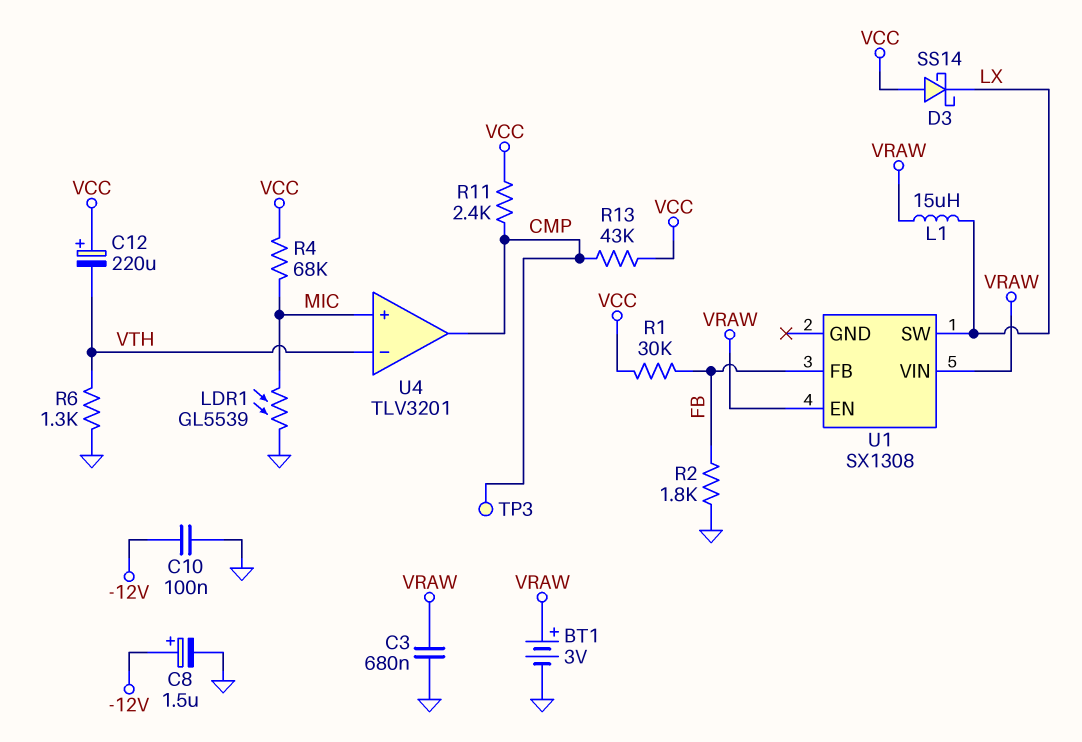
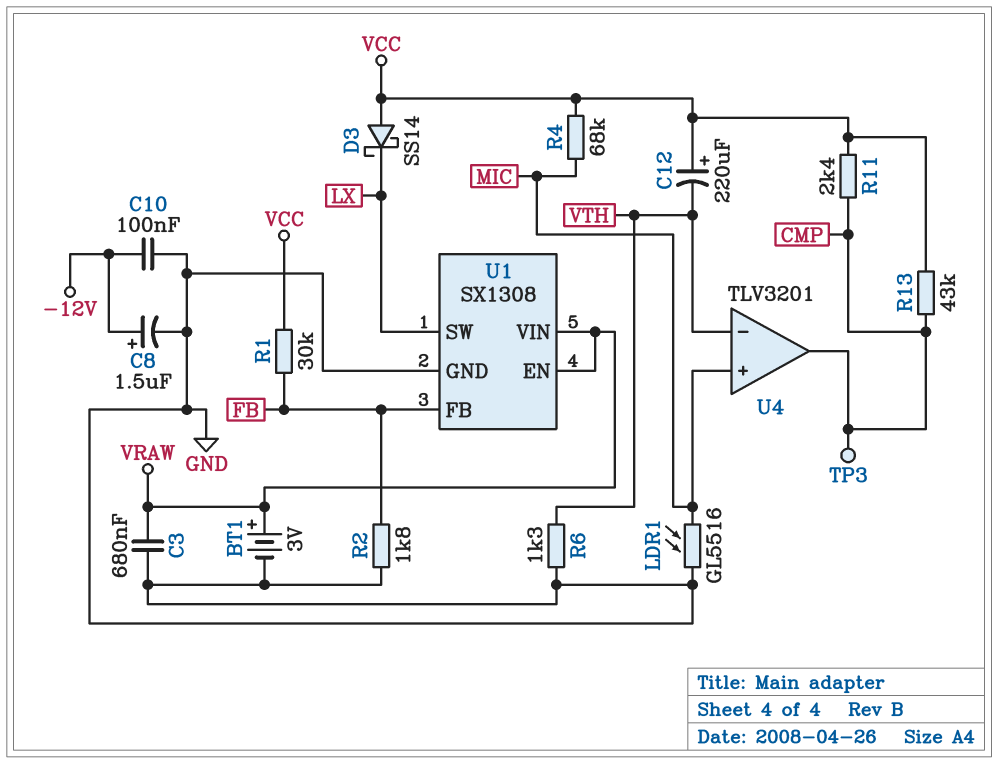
L1: 15uH (LX, VRAW) -> none
LDR1: GL5539 (GND, MIC) -> GL5516 (GND, MIC)
U1 pin GND: none -> GND

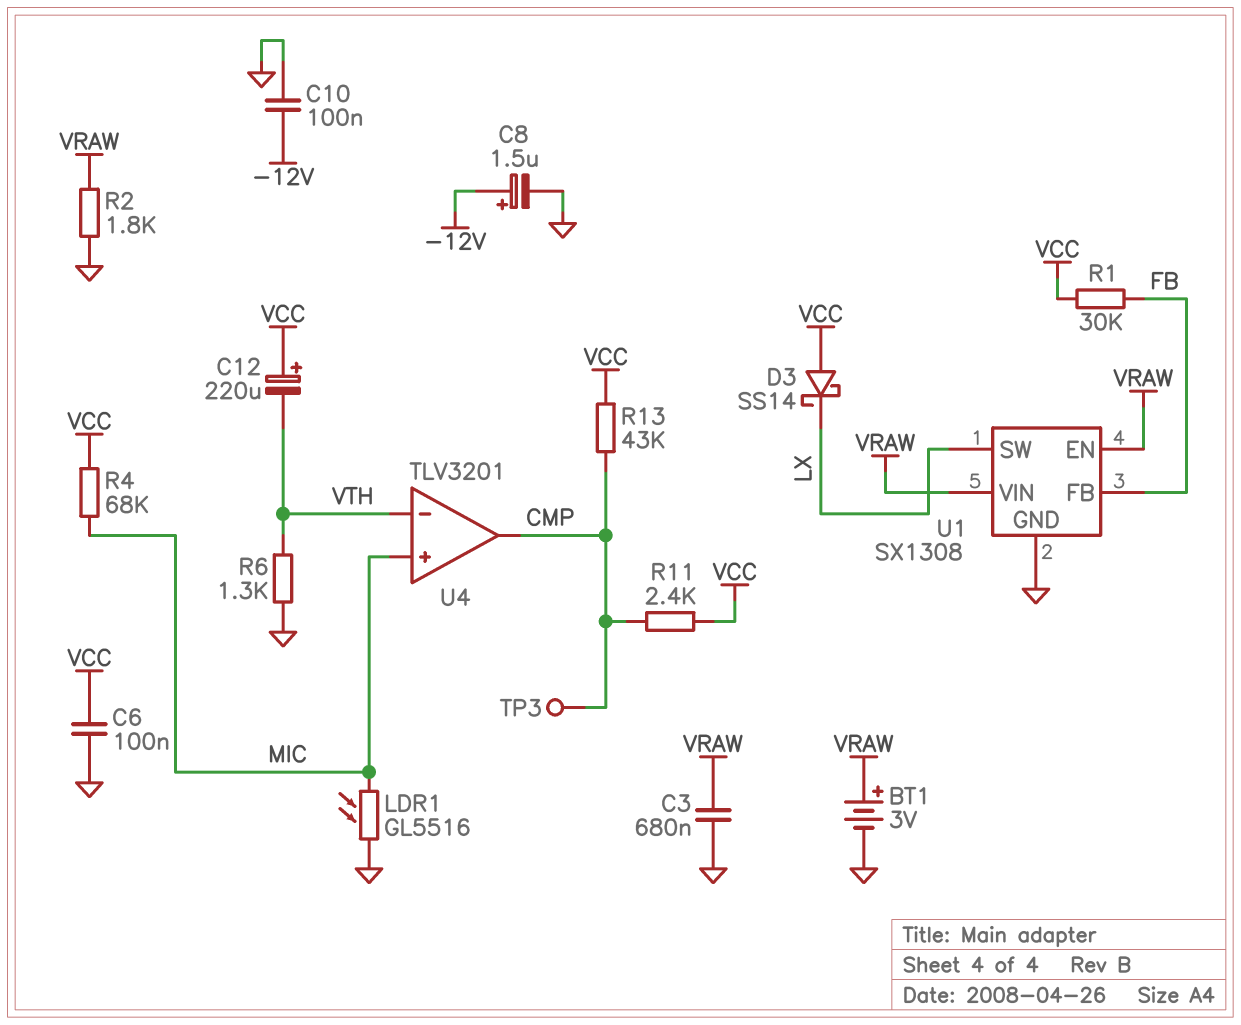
C6: none -> 100nF (GND, VCC)
R2: 1.8k (FB, GND) -> 1.8k (GND, VRAW)

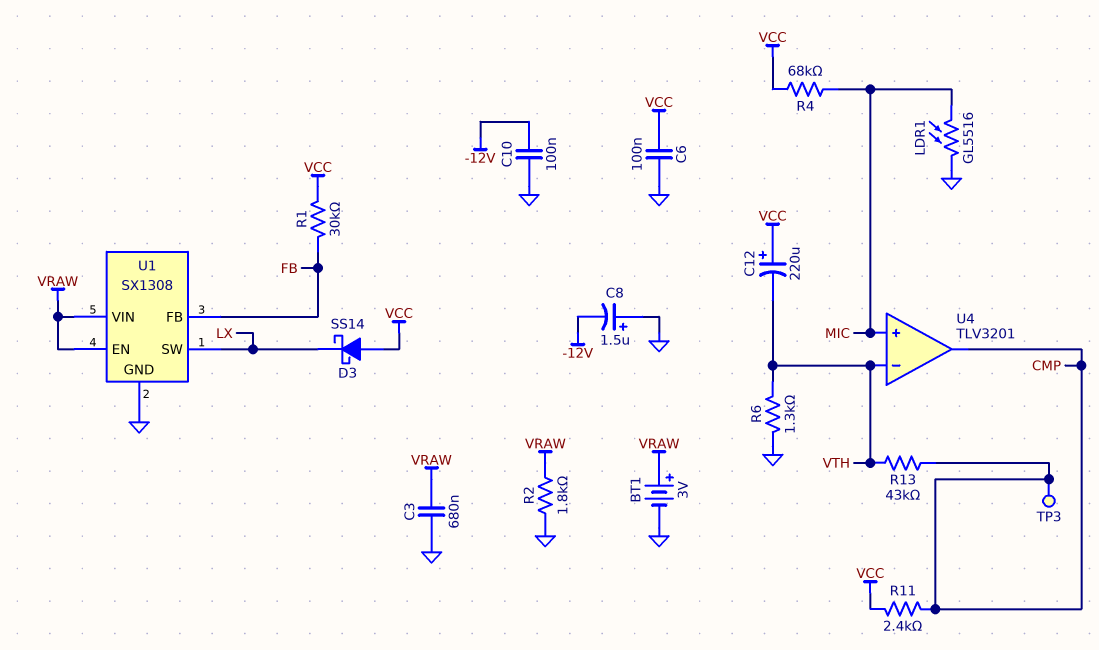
C8: 1.5uF (plus -12V, minus GND) -> 1.5uF (plus GND, minus -12V)
R13: 43k (CMP, VCC) -> 43k (CMP, VTH)

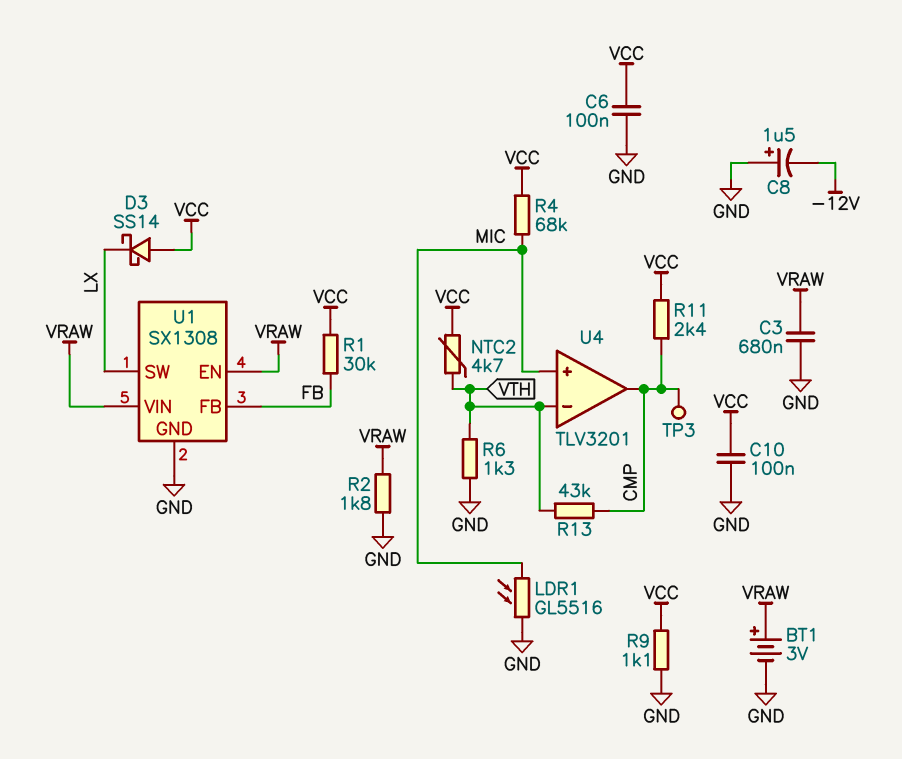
C10: 100nF (-12V, GND) -> 100nF (GND, VCC)
C12: 220uF (plus VCC, minus VTH) -> none
NTC2: none -> 4.7k (VCC, VTH)
R9: none -> 1.1k (GND, VCC)

